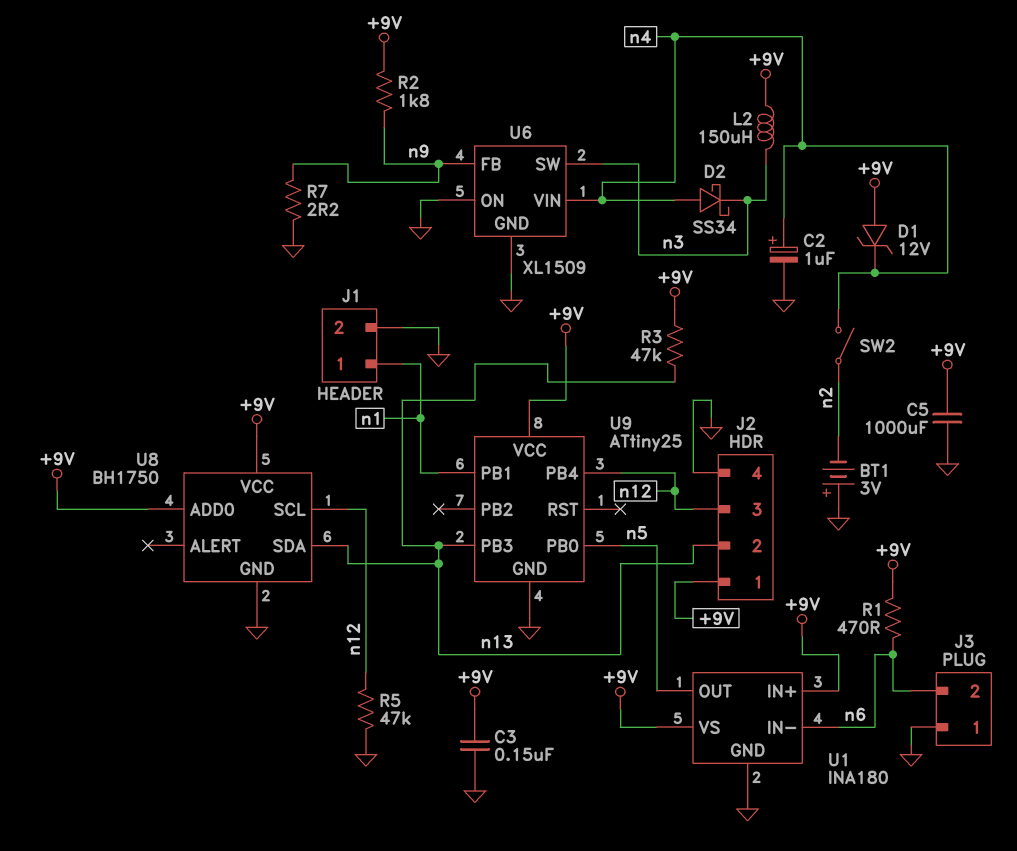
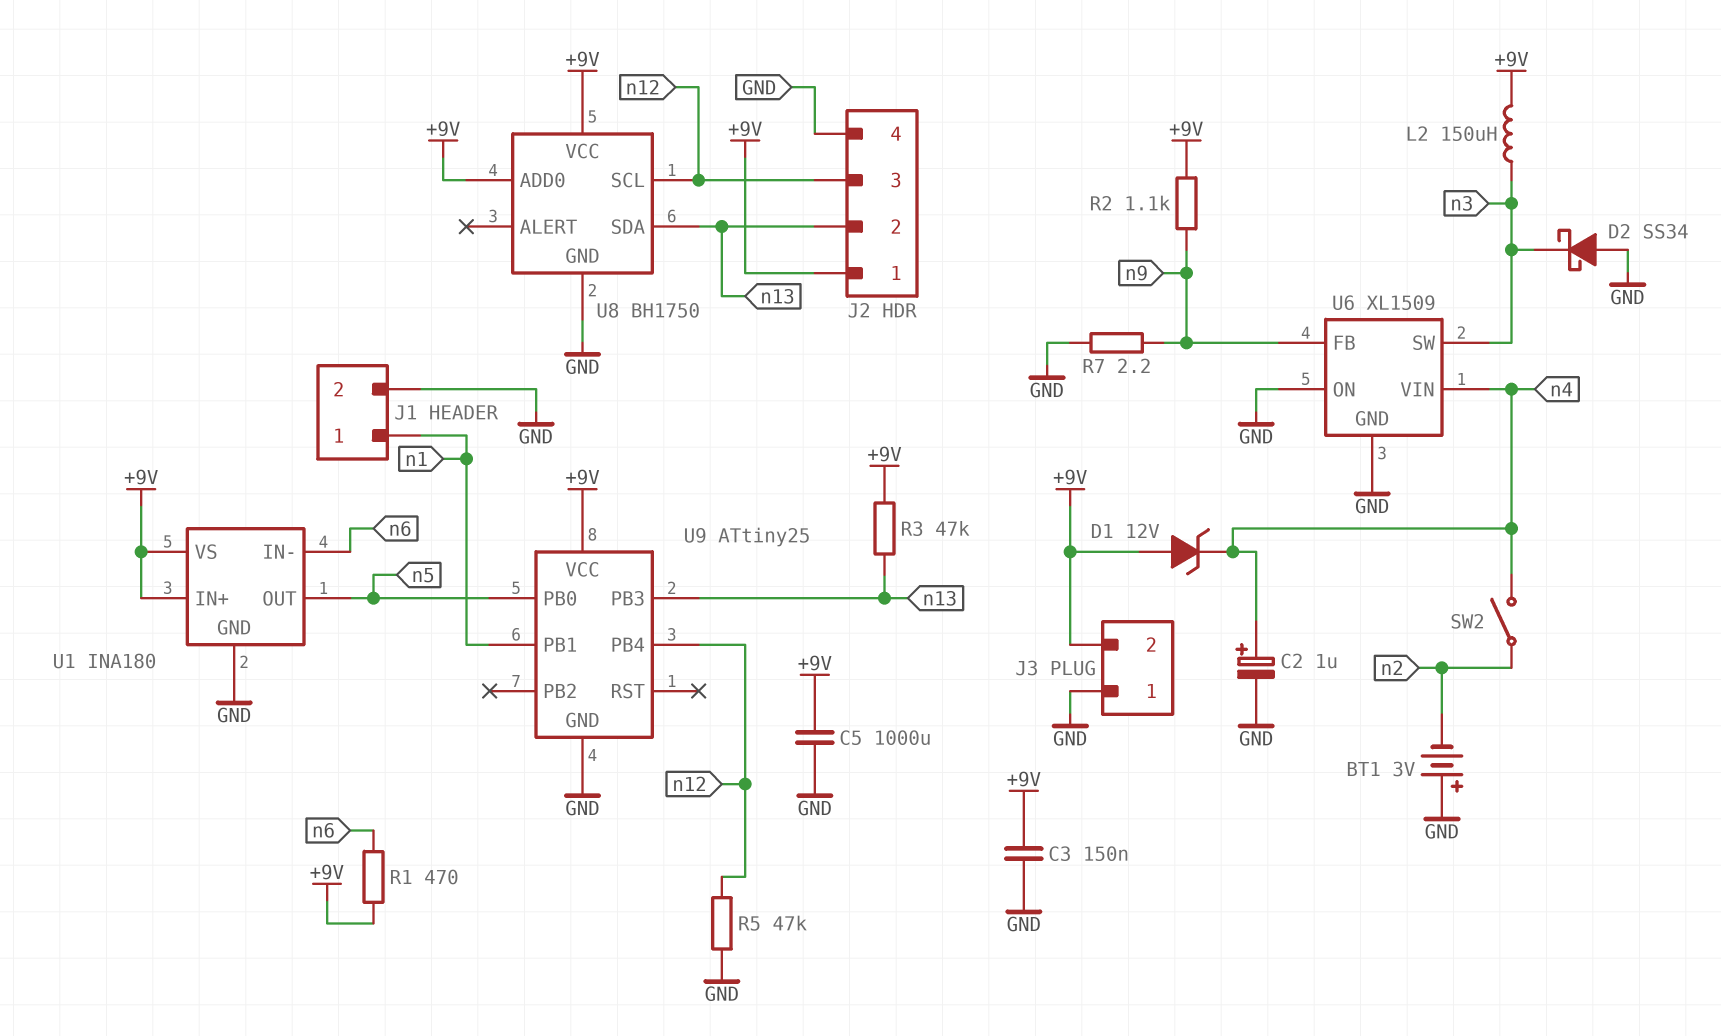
D2: schottky SS34 (A n4, K n3) -> schottky SS34 (A GND, K n3)
J3 pin 2: n6 -> +9V
R2: 1.8k (+9V, n9) -> 1.1k (+9V, n9)

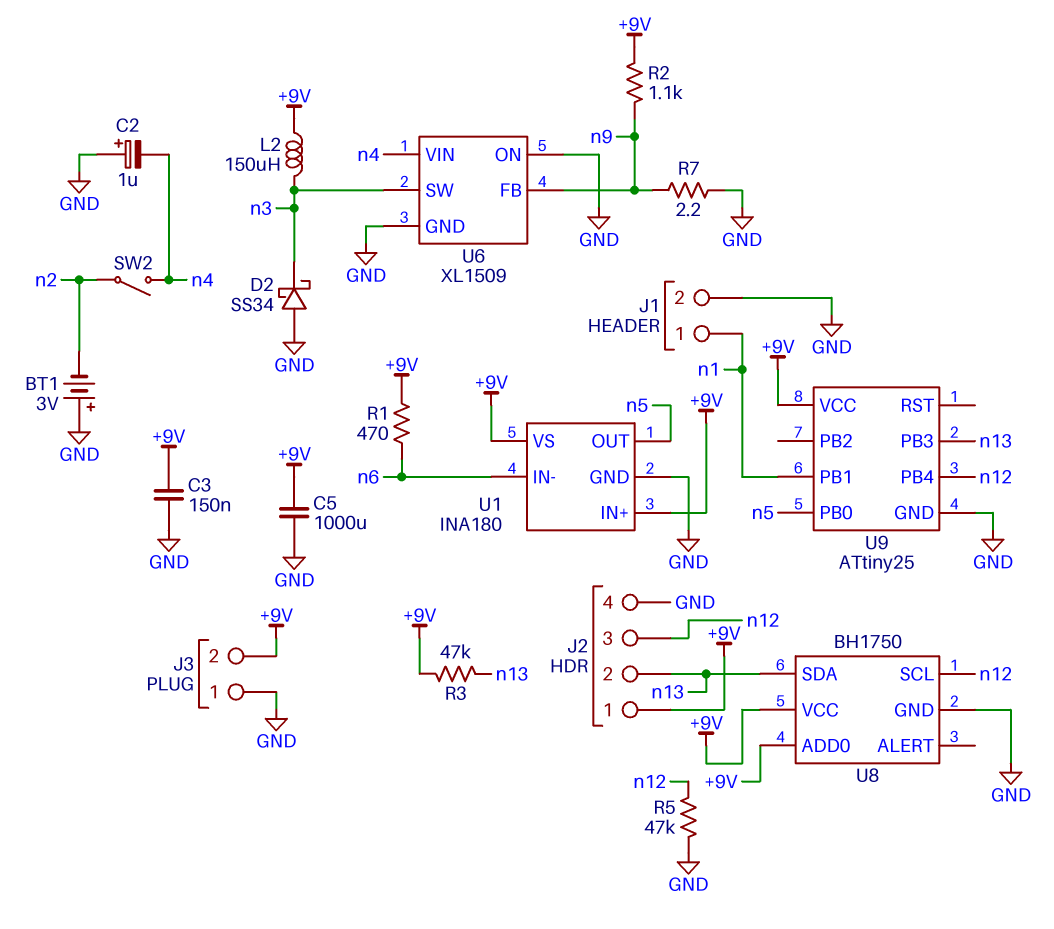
C2: 1uF (plus n4, minus GND) -> 1uF (plus GND, minus n4)
D1: zener 12V (A +9V, K n4) -> none

